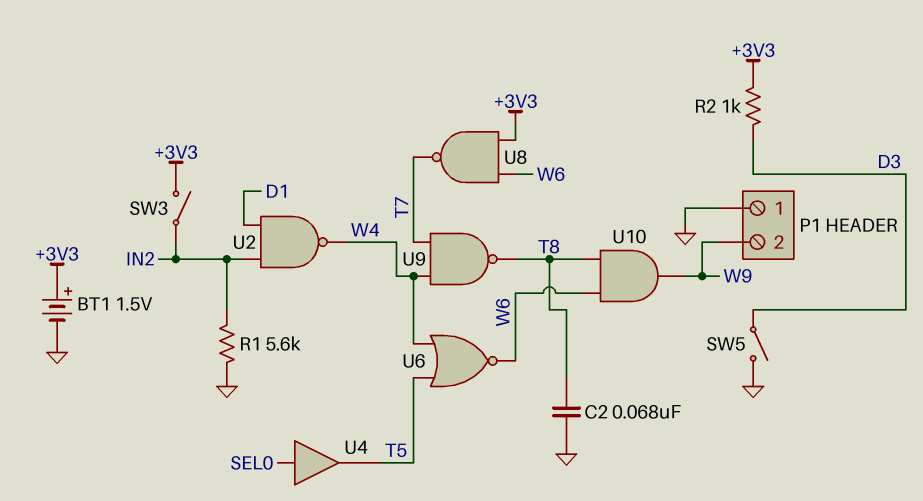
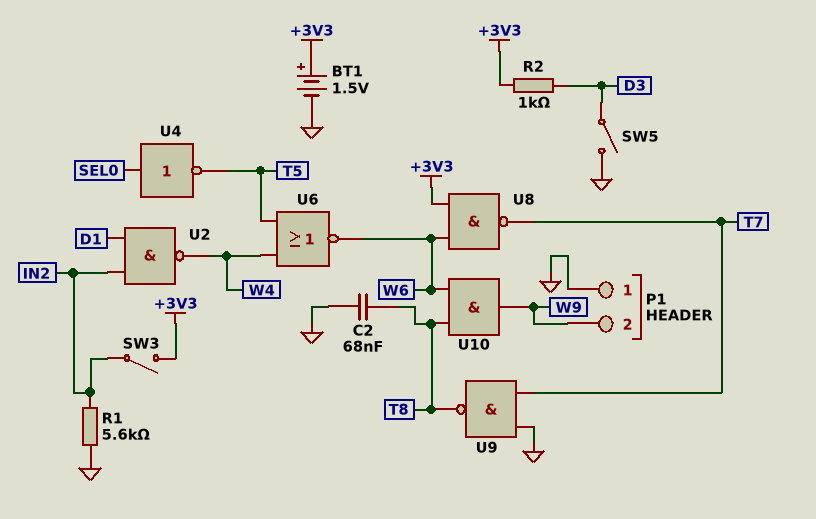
U4: buffer (in SEL0, out T5) -> NOT (in SEL0, out T5)
U9: NAND (in T7, in W4, out T8) -> NAND (in GND, in T7, out T8)

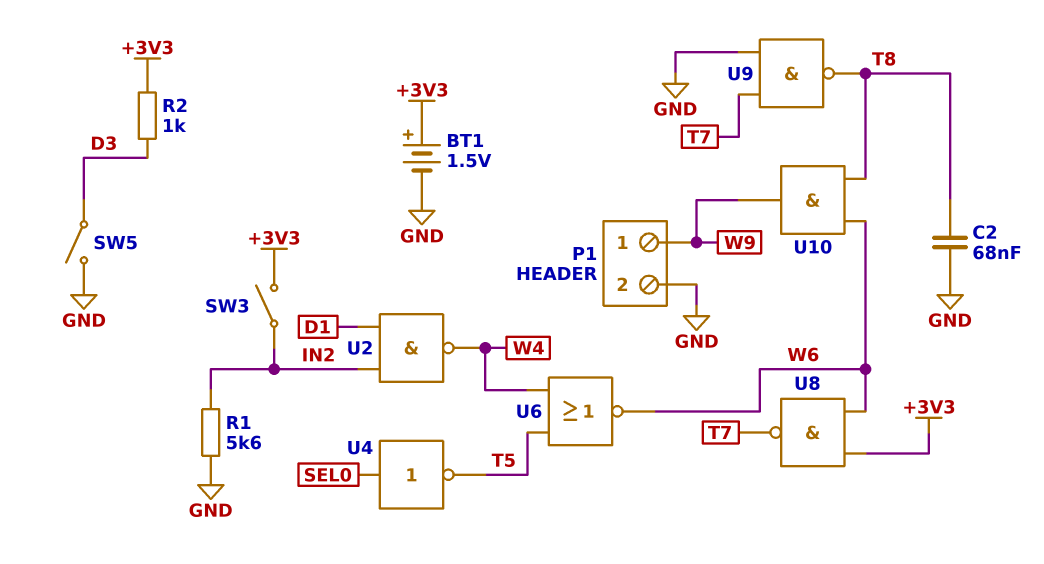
P1 pin 1: GND -> W9
P1 pin 2: W9 -> GND

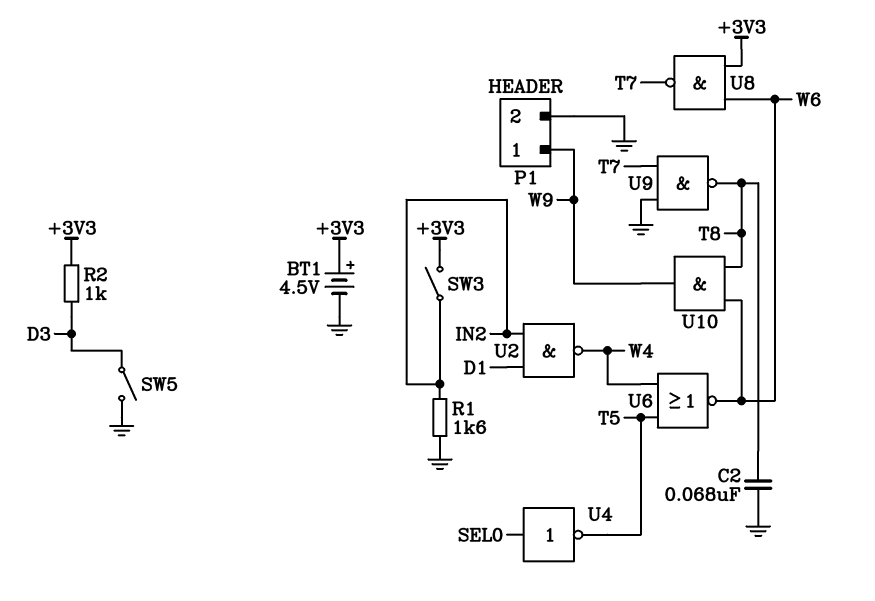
BT1: 1.5V (plus +3V3, minus GND) -> 4.5V (plus +3V3, minus GND)
R1: 5.6k (GND, IN2) -> 1.6k (GND, IN2)

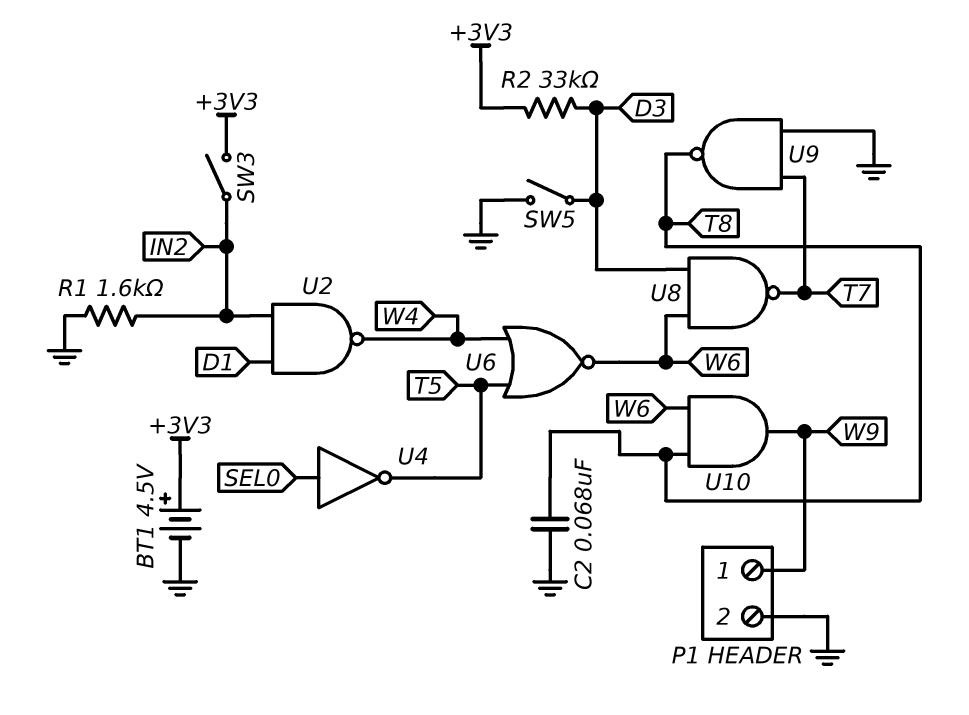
R2: 1k (+3V3, D3) -> 33k (+3V3, D3)
U8: NAND (in +3V3, in W6, out T7) -> NAND (in D3, in W6, out T7)

